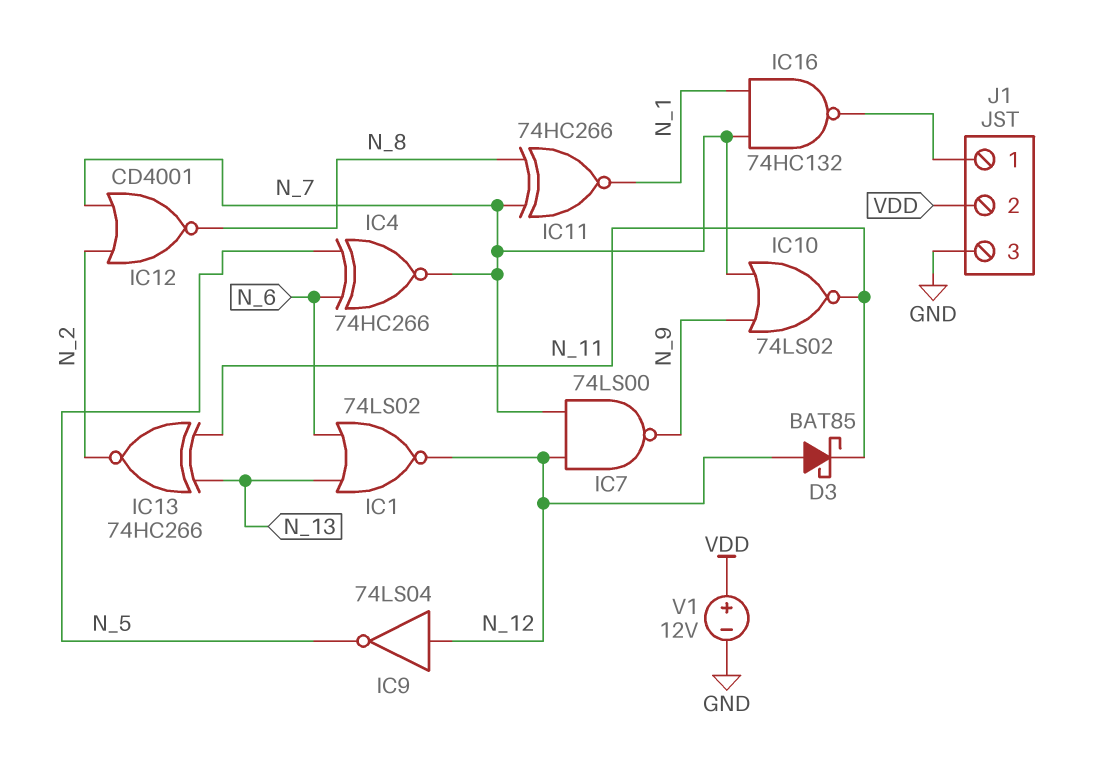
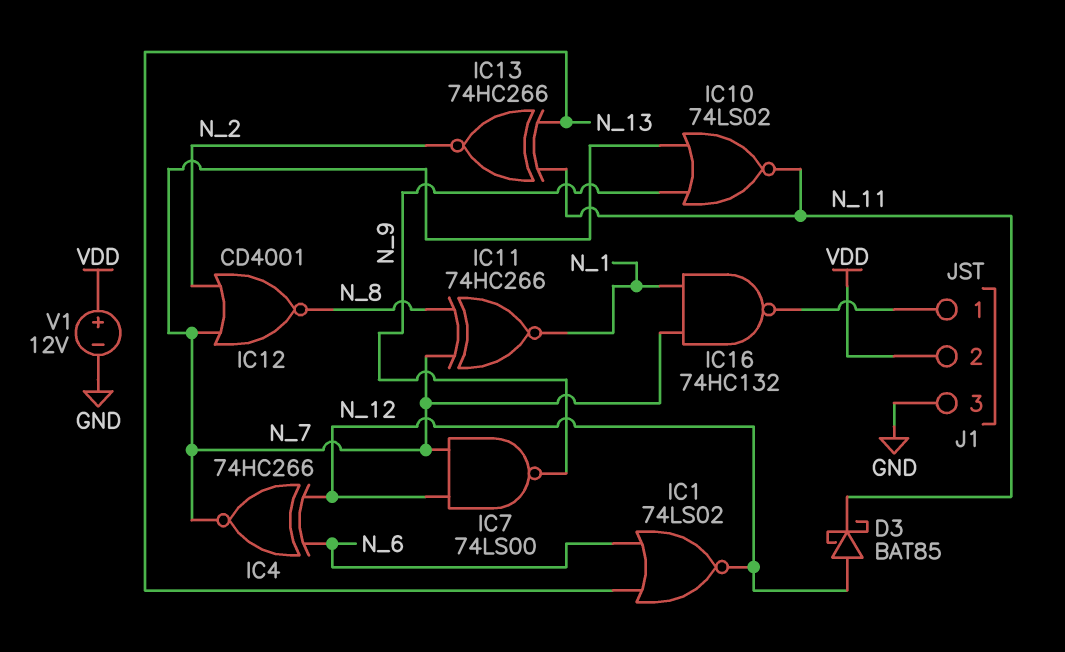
IC4: XNOR 74HC266 (in N_5, in N_6, out N_7) -> XNOR 74HC266 (in N_6, in N_12, out N_7)
IC9: NOT 74LS04 (in N_12, out N_5) -> none

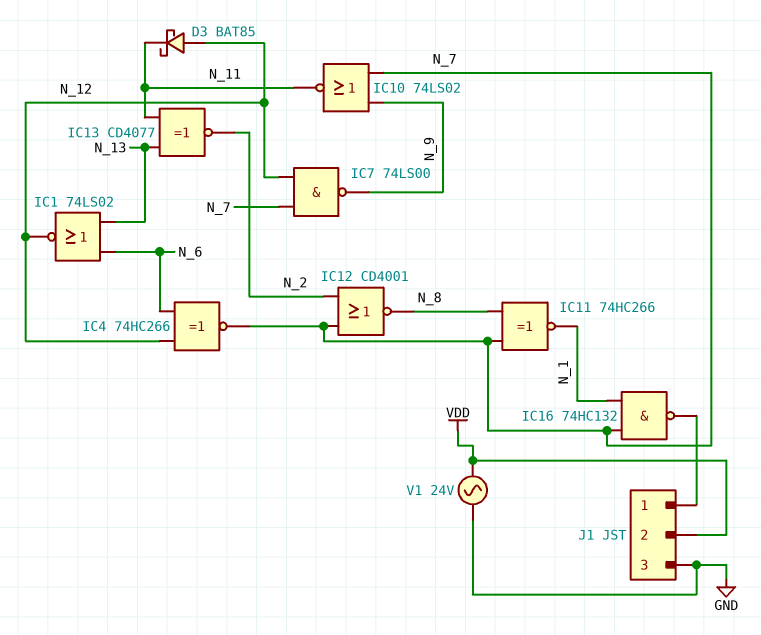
IC13: XNOR 74HC266 (in N_11, in N_13, out N_2) -> XNOR CD4077 (in N_11, in N_13, out N_2)
V1: 12V (plus VDD, minus GND) -> AC 24V (GND, VDD)

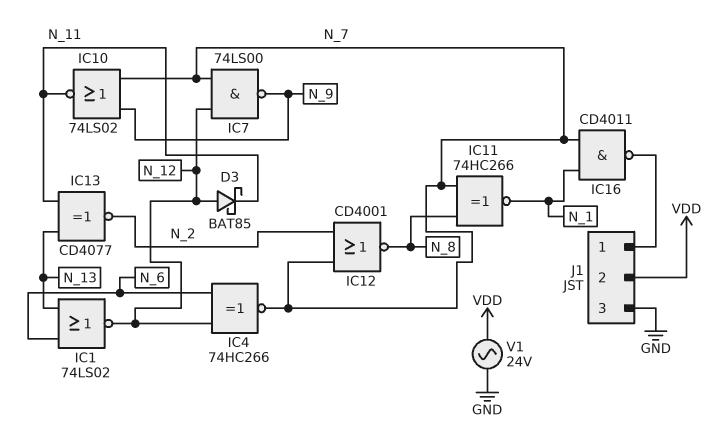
IC16: NAND 74HC132 (in N_1, in N_7, out J1/1) -> NAND CD4011 (in N_1, in N_7, out J1/1)

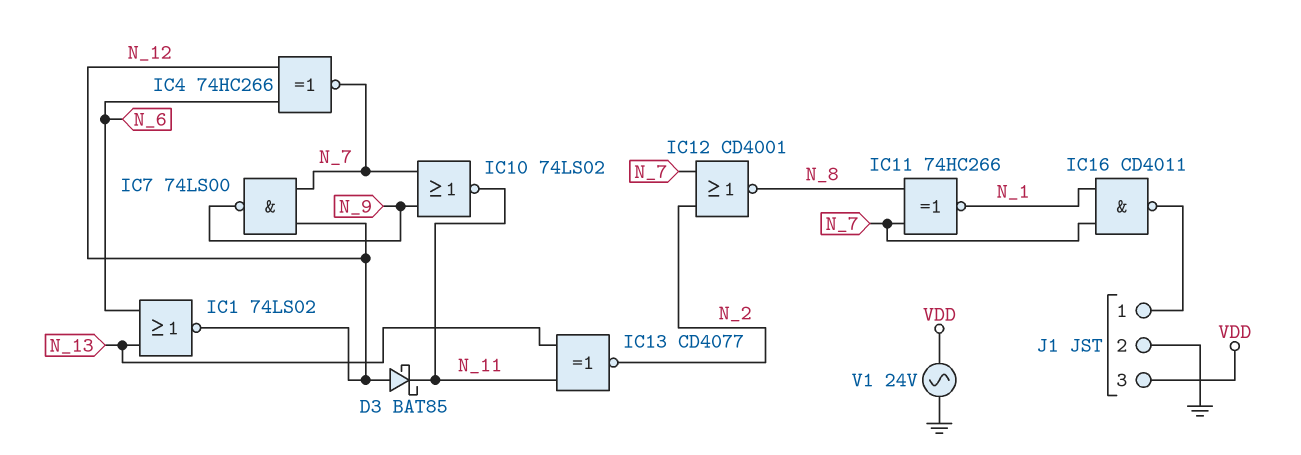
J1 pin 2: VDD -> GND
J1 pin 3: GND -> VDD

